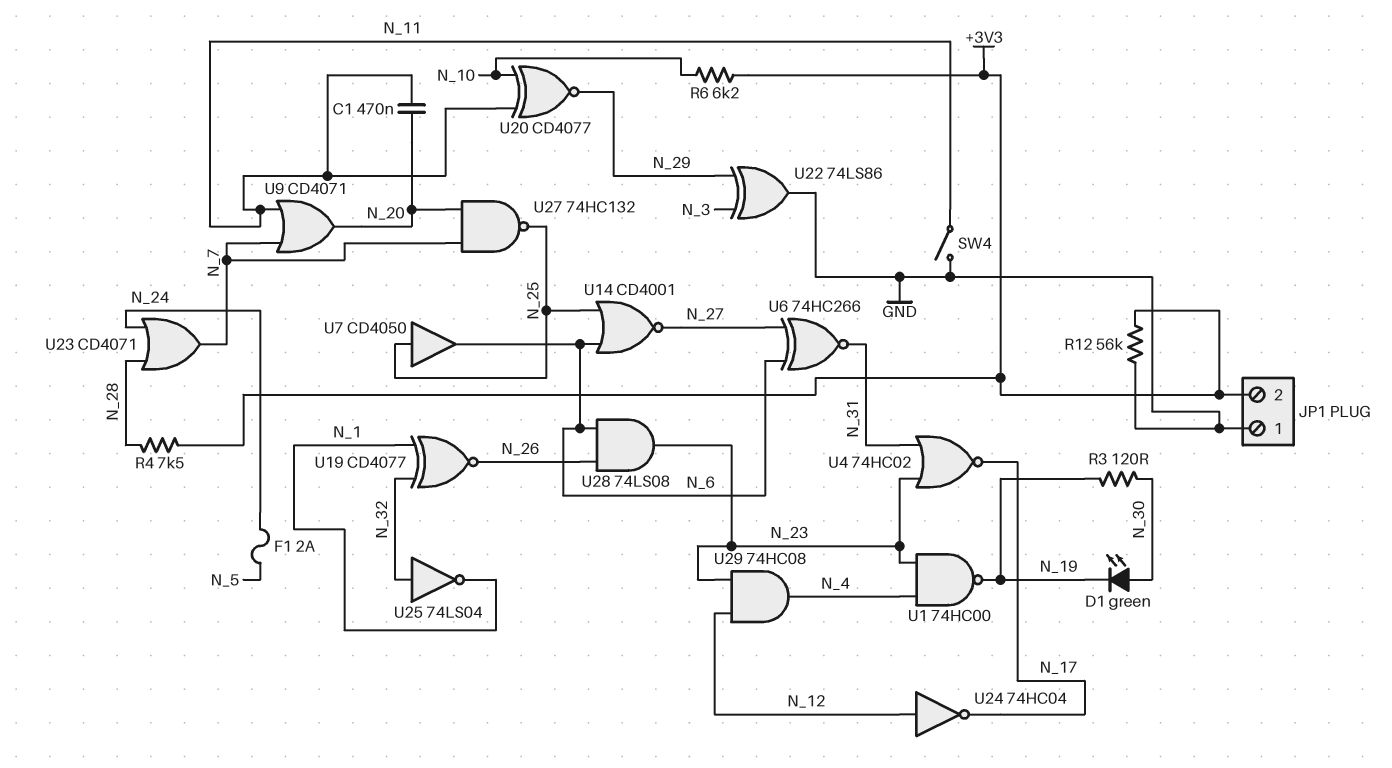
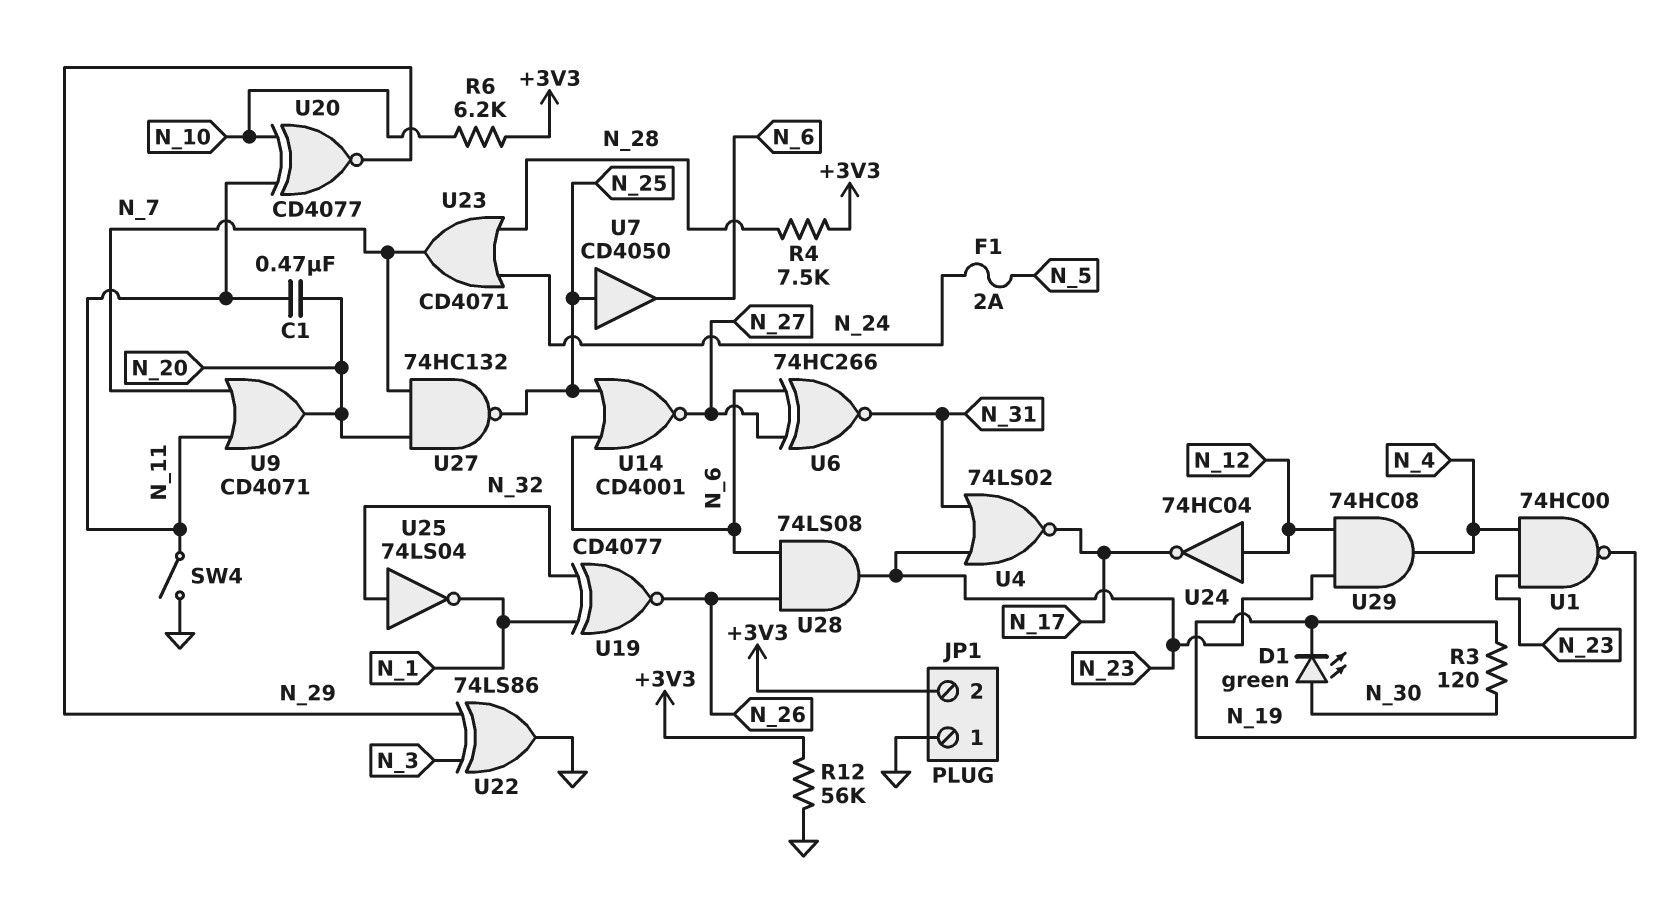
U4: NOR 74HC02 (in N_23, in N_31, out N_17) -> NOR 74LS02 (in N_23, in N_31, out N_17)

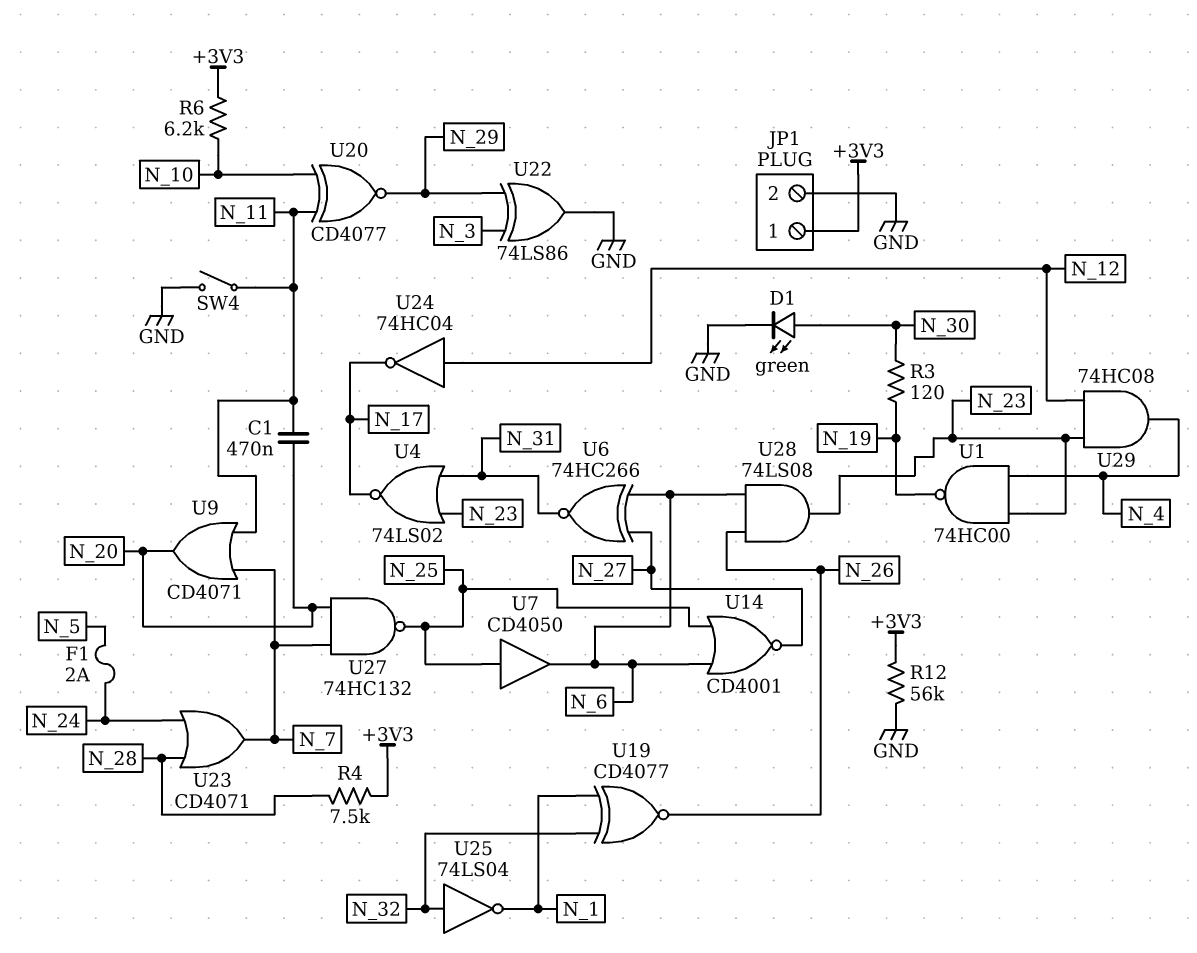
D1: LED green (A N_30, K N_19) -> LED green (A N_30, K GND)
JP1 pin 1: GND -> +3V3
JP1 pin 2: +3V3 -> GND

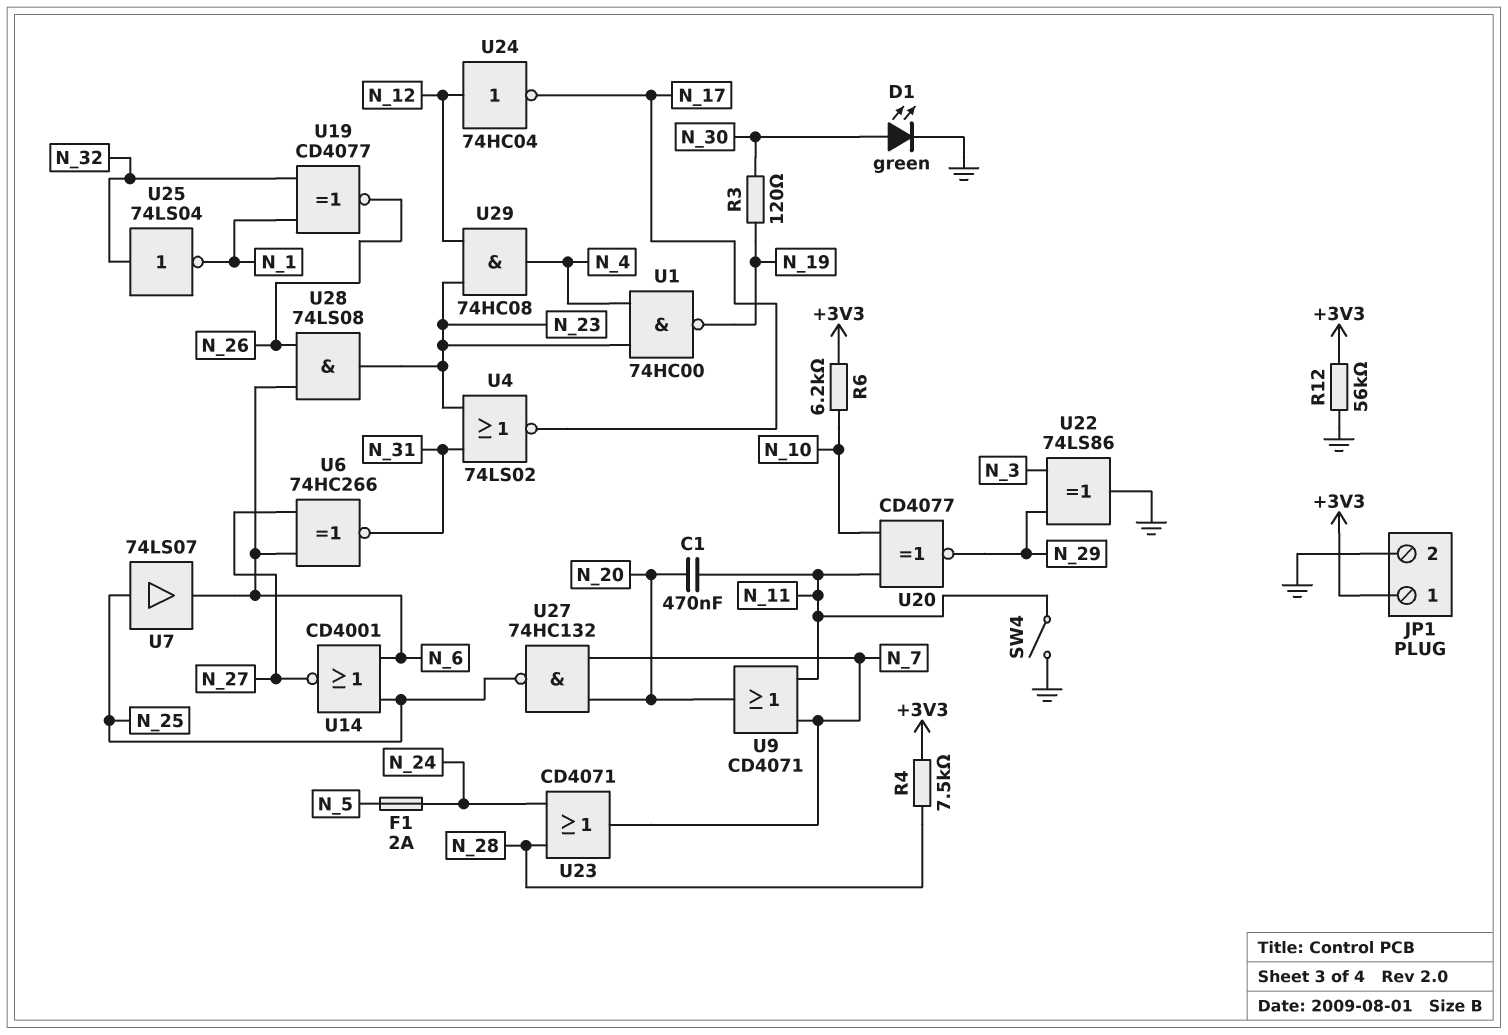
U7: buffer CD4050 (in N_25, out N_6) -> buffer 74LS07 (in N_25, out N_6)

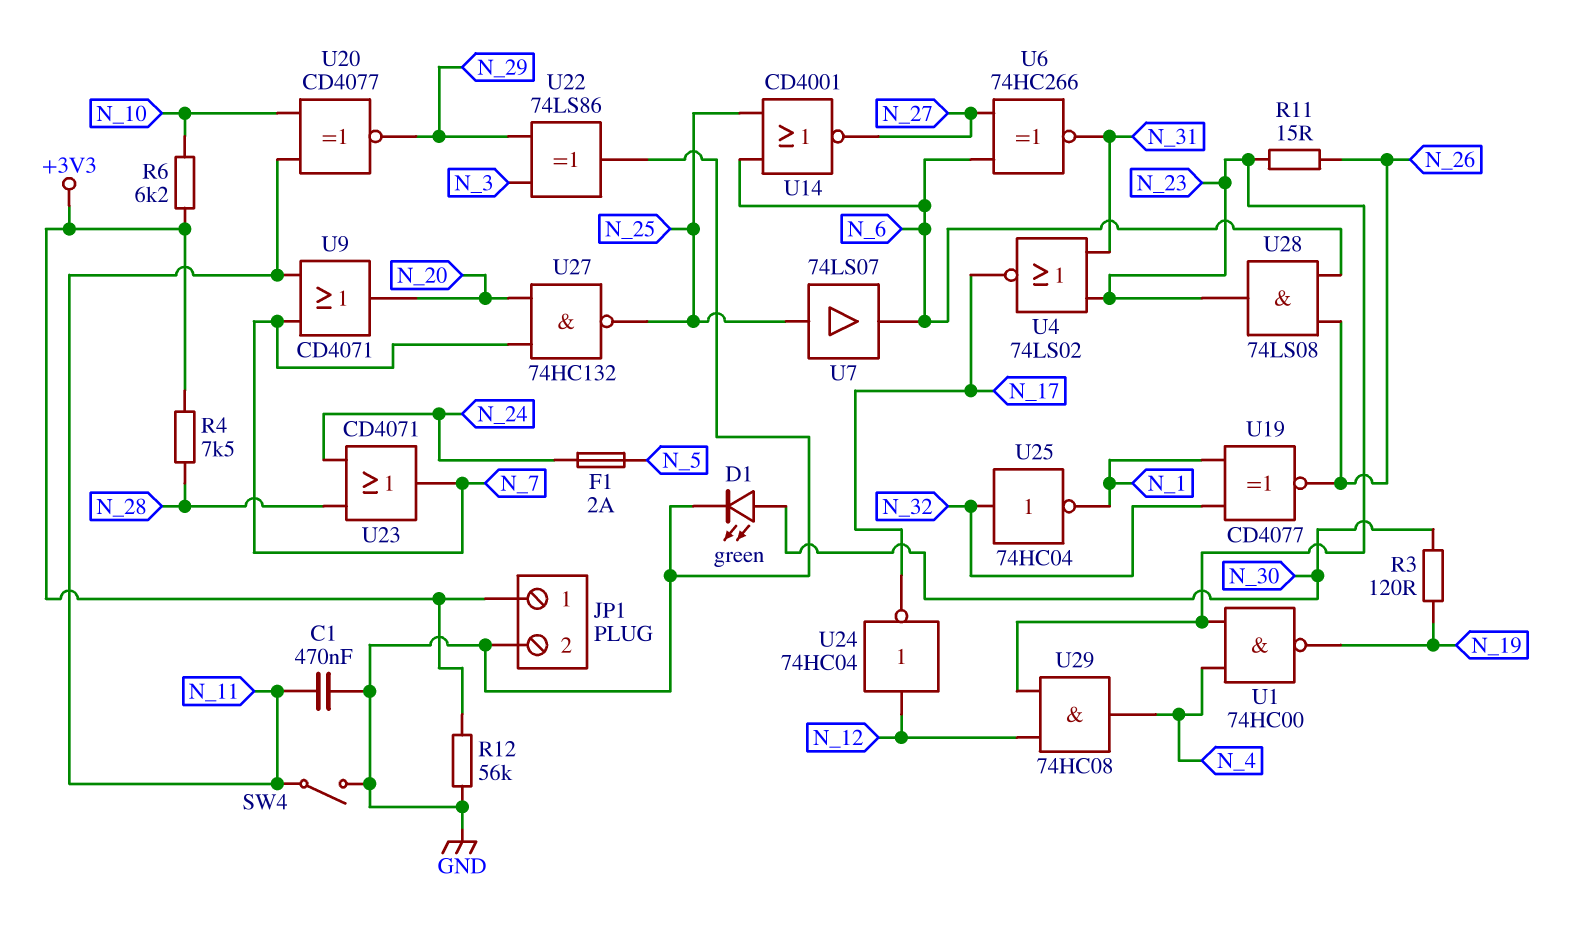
C1: 470nF (N_11, N_20) -> 470nF (GND, N_11)
R11: none -> 15 (N_23, N_26)
U25: NOT 74LS04 (in N_32, out N_1) -> NOT 74HC04 (in N_32, out N_1)

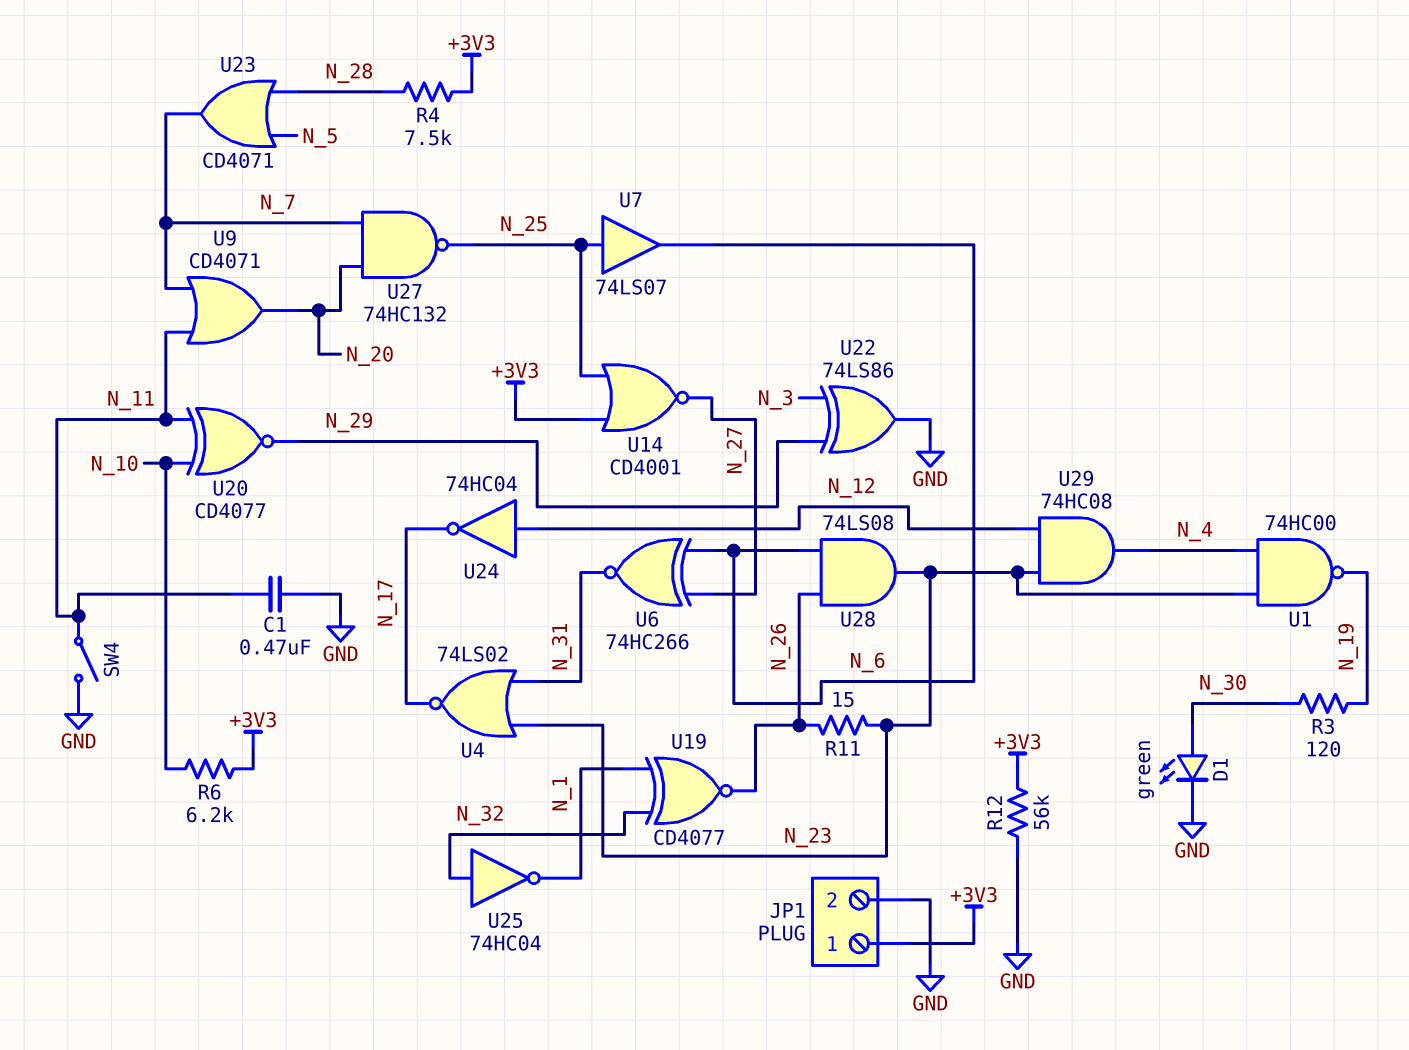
F1: 2A (N_5, N_24) -> none
U14: NOR CD4001 (in N_6, in N_25, out N_27) -> NOR CD4001 (in +3V3, in N_25, out N_27)
U23: OR CD4071 (in N_24, in N_28, out N_7) -> OR CD4071 (in N_5, in N_28, out N_7)

